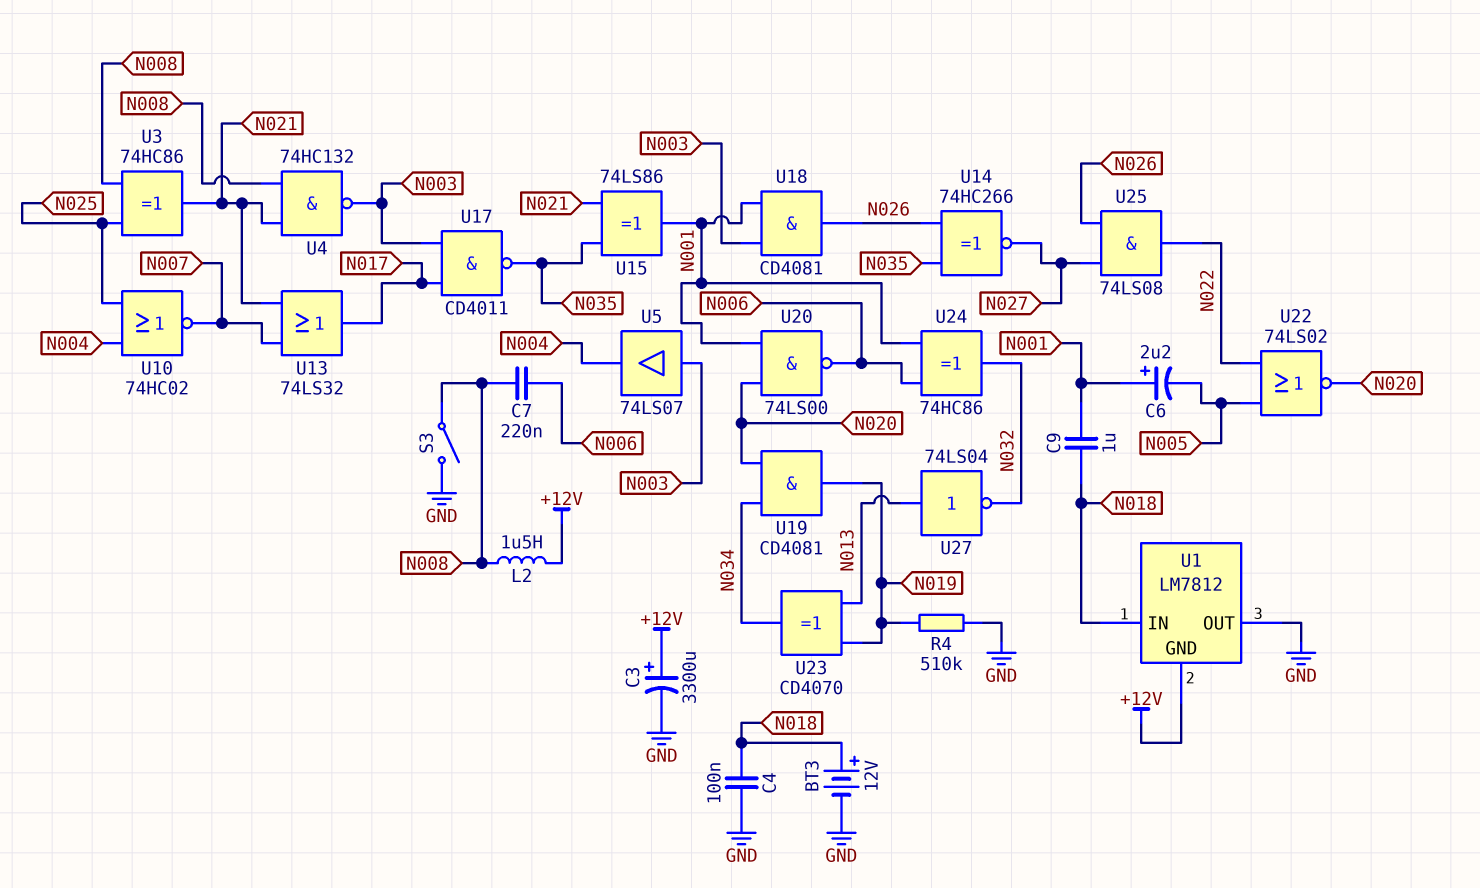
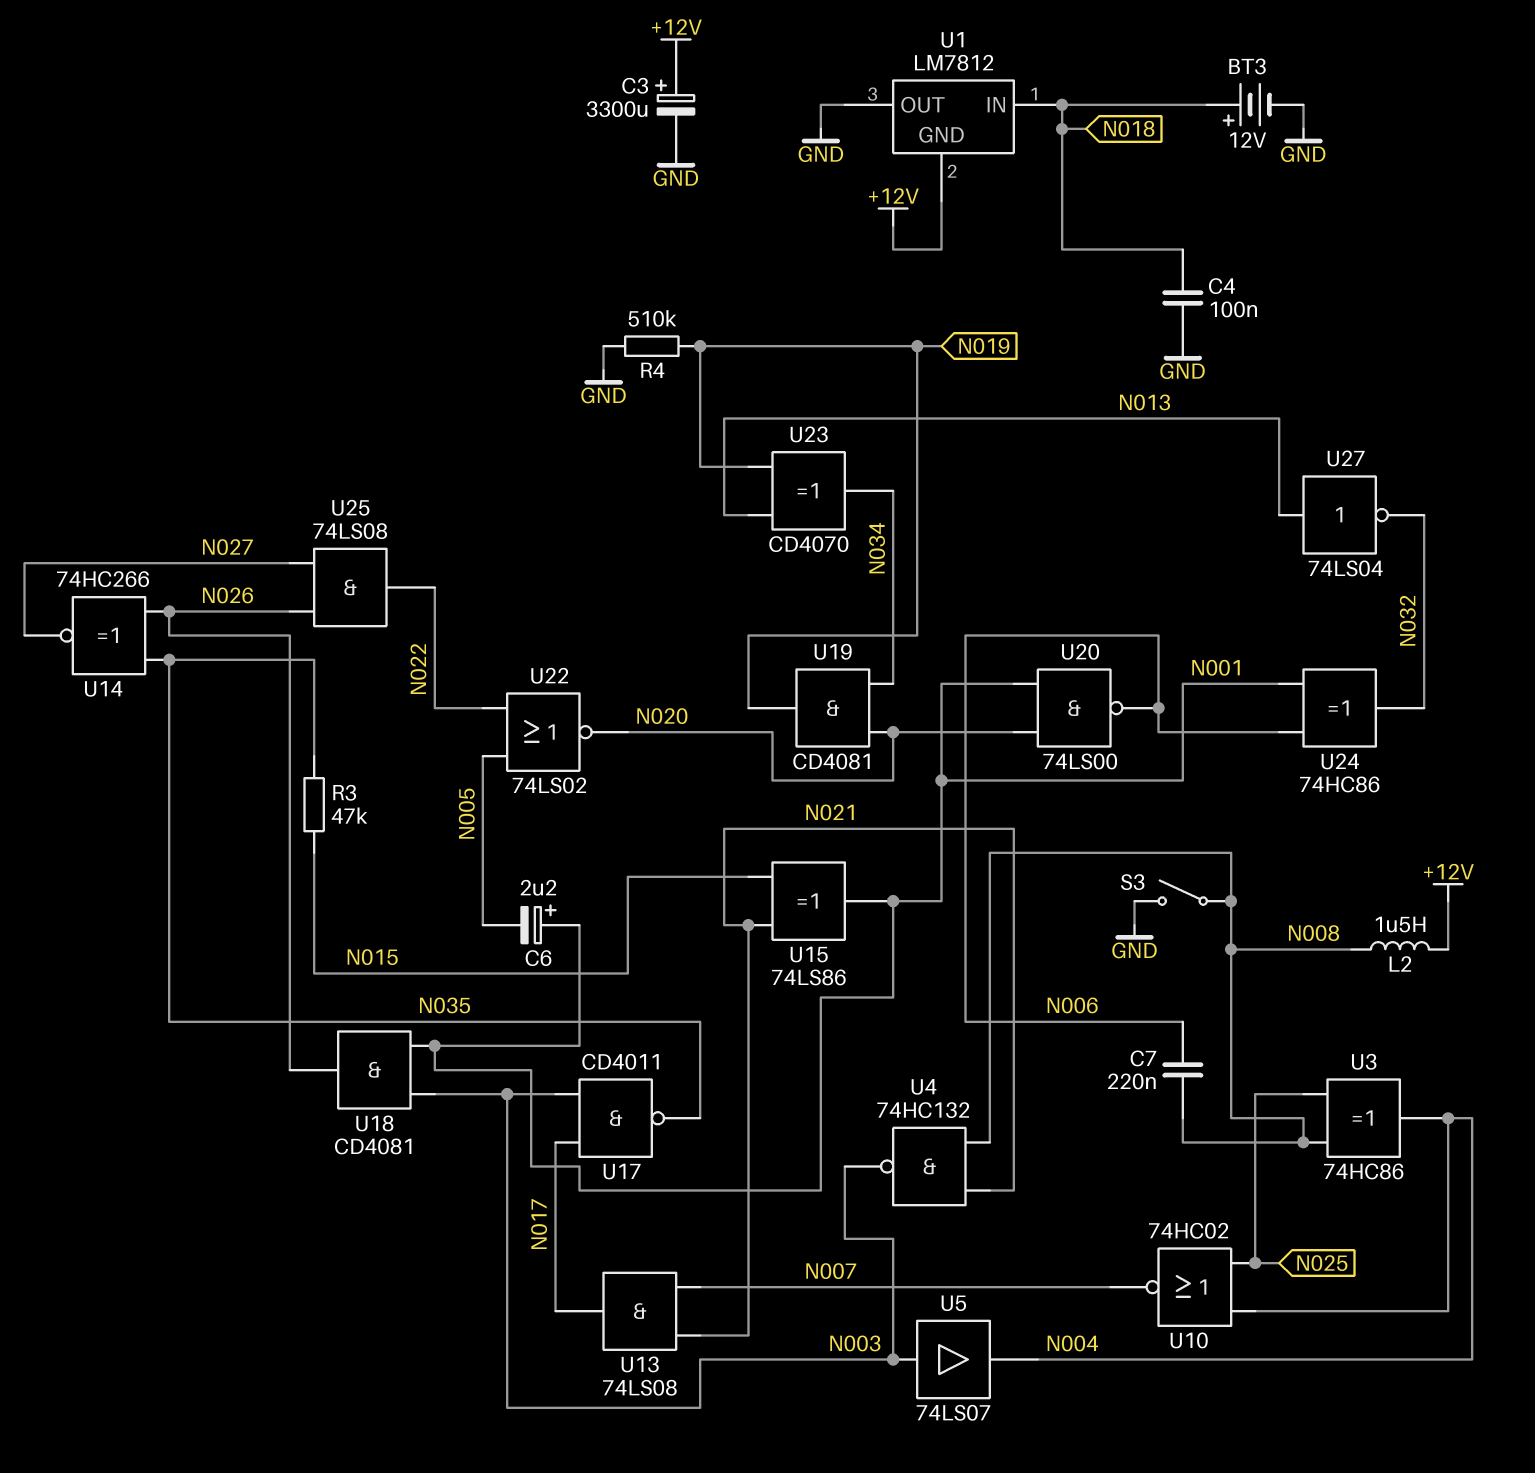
C9: 1uF (N001, N018) -> none
R3: none -> 47k (N015, N035)
U3: XOR 74HC86 (in N008, in N025, out N021) -> XOR 74HC86 (in N008, in N025, out N004)
U13: OR 74LS32 (in N007, in N021, out N017) -> AND 74LS08 (in N007, in N021, out N017)
U15: XOR 74LS86 (in N021, in N035, out N001) -> XOR 74LS86 (in N015, in N021, out N001)

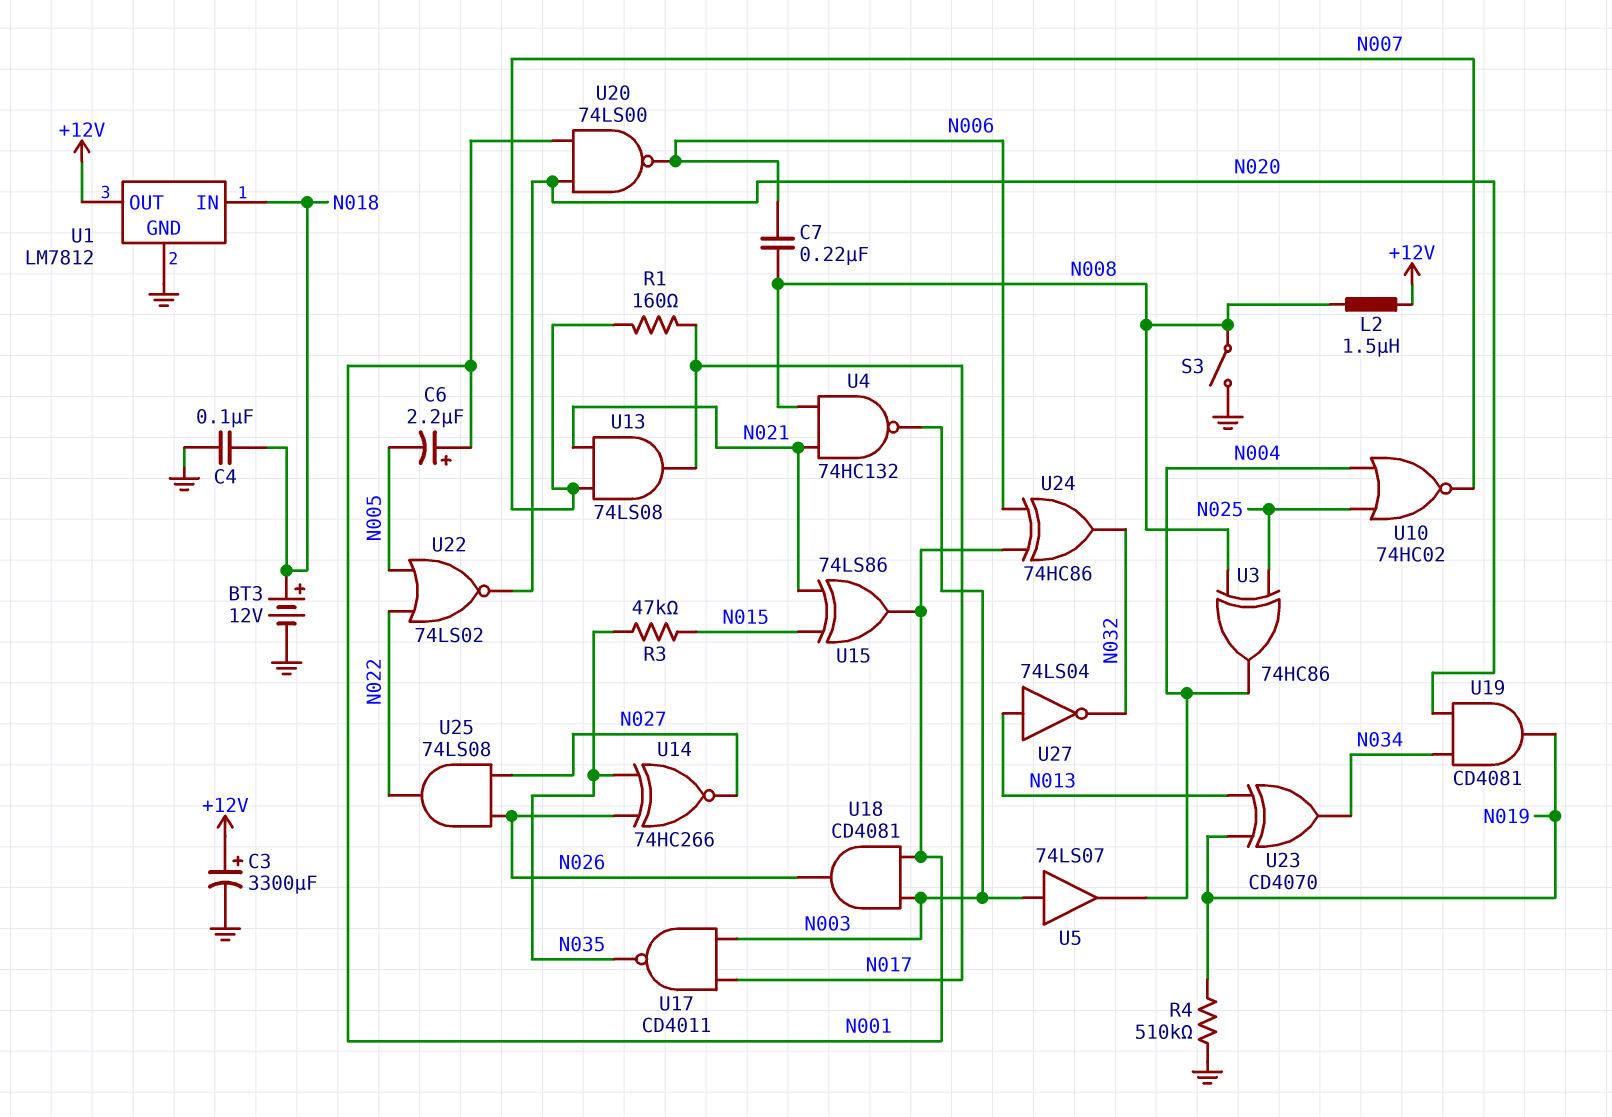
R1: none -> 160 (N007, N017)
U1 pin GND: +12V -> GND
U1 pin OUT: GND -> +12V

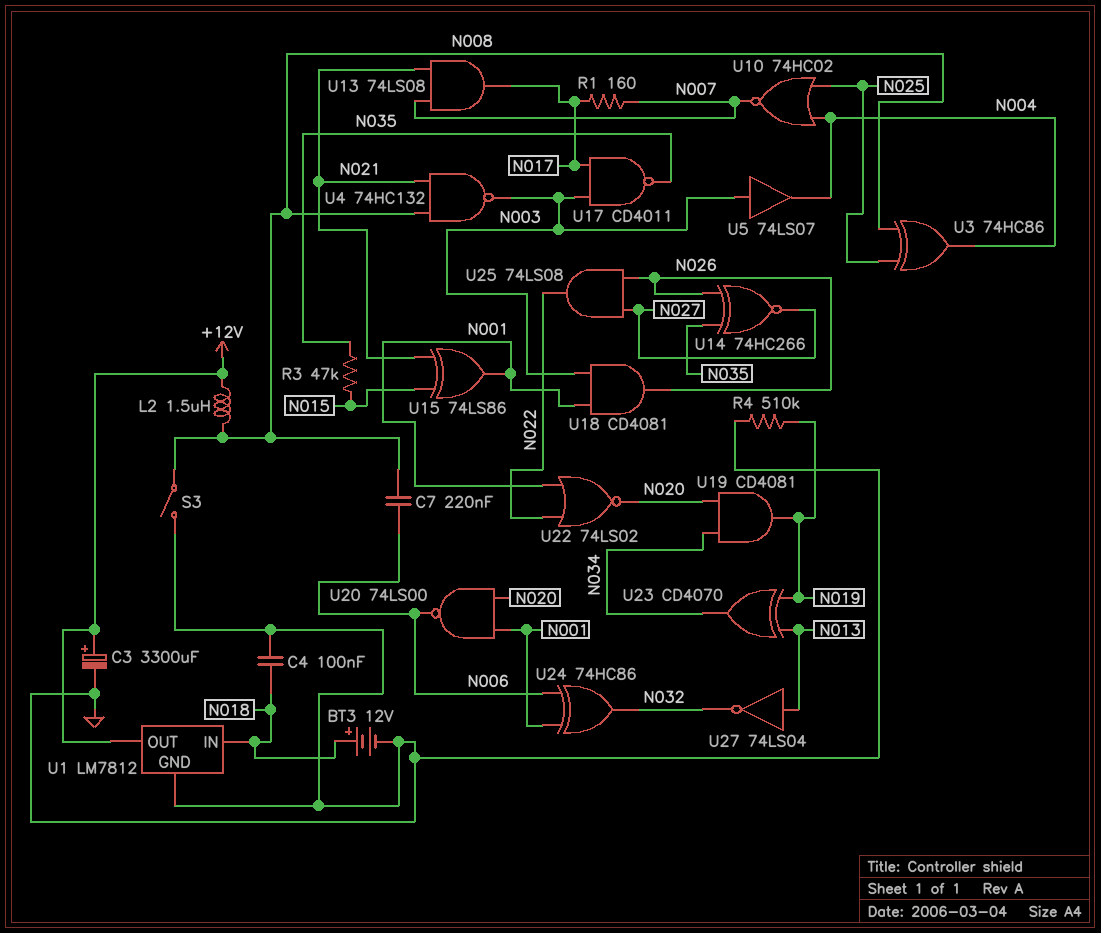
C6: 2.2uF (plus N001, minus N005) -> none
U22: NOR 74LS02 (in N005, in N022, out N020) -> NOR 74LS02 (in N001, in N022, out N020)

